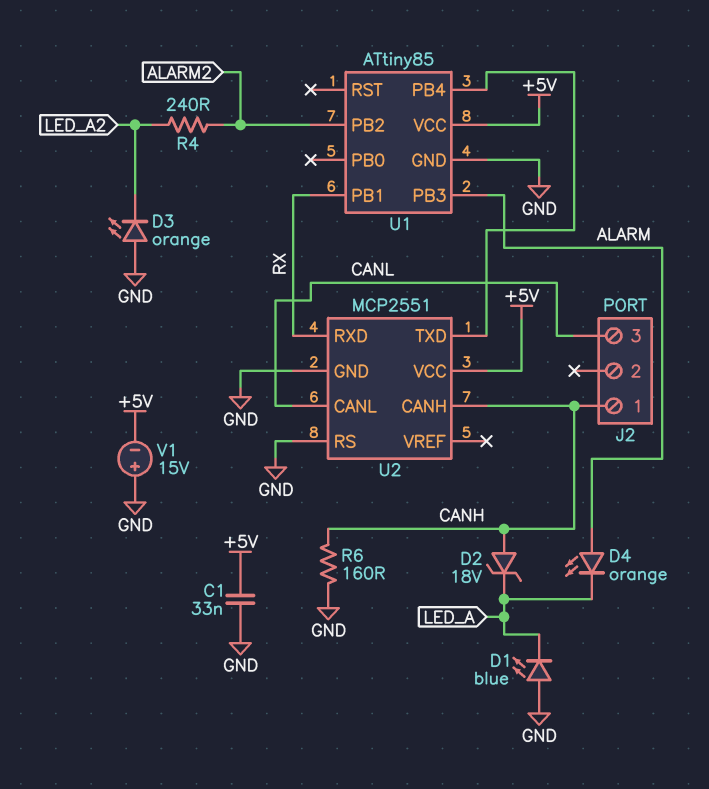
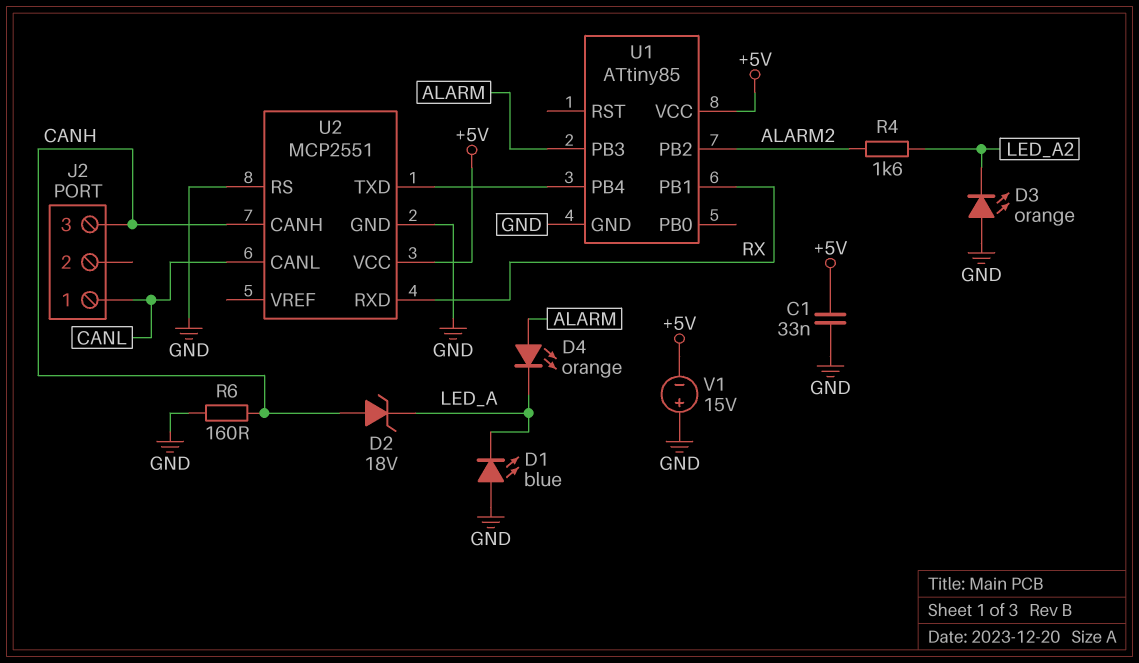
J2 pin 1: CANH -> CANL
J2 pin 3: CANL -> CANH
R4: 240 (ALARM2, LED_A2) -> 1.6k (ALARM2, LED_A2)

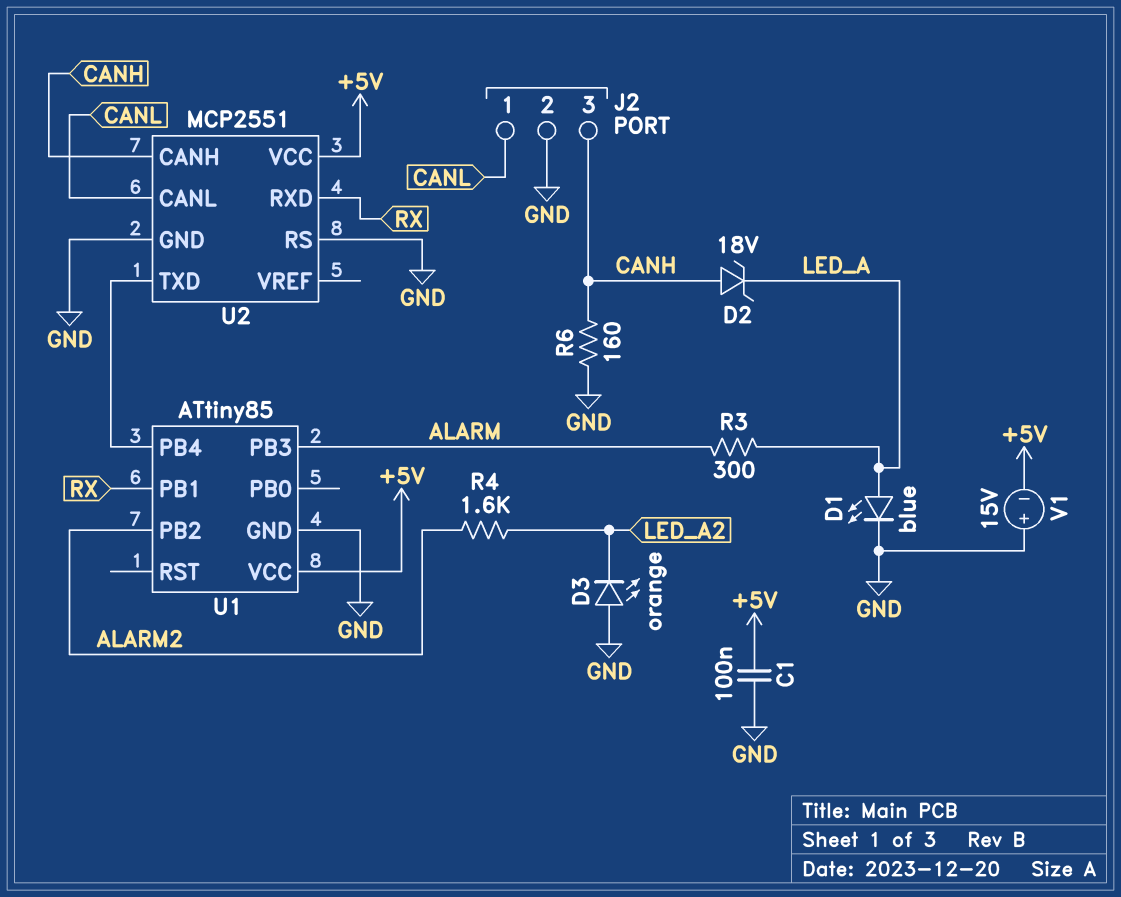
C1: 33nF (+5V, GND) -> 100nF (+5V, GND)
D1: LED blue (A GND, K LED_A) -> LED blue (A LED_A, K GND)
D4: LED orange (A ALARM, K LED_A) -> none
J2 pin 2: none -> GND
R3: none -> 300 (ALARM, LED_A)

